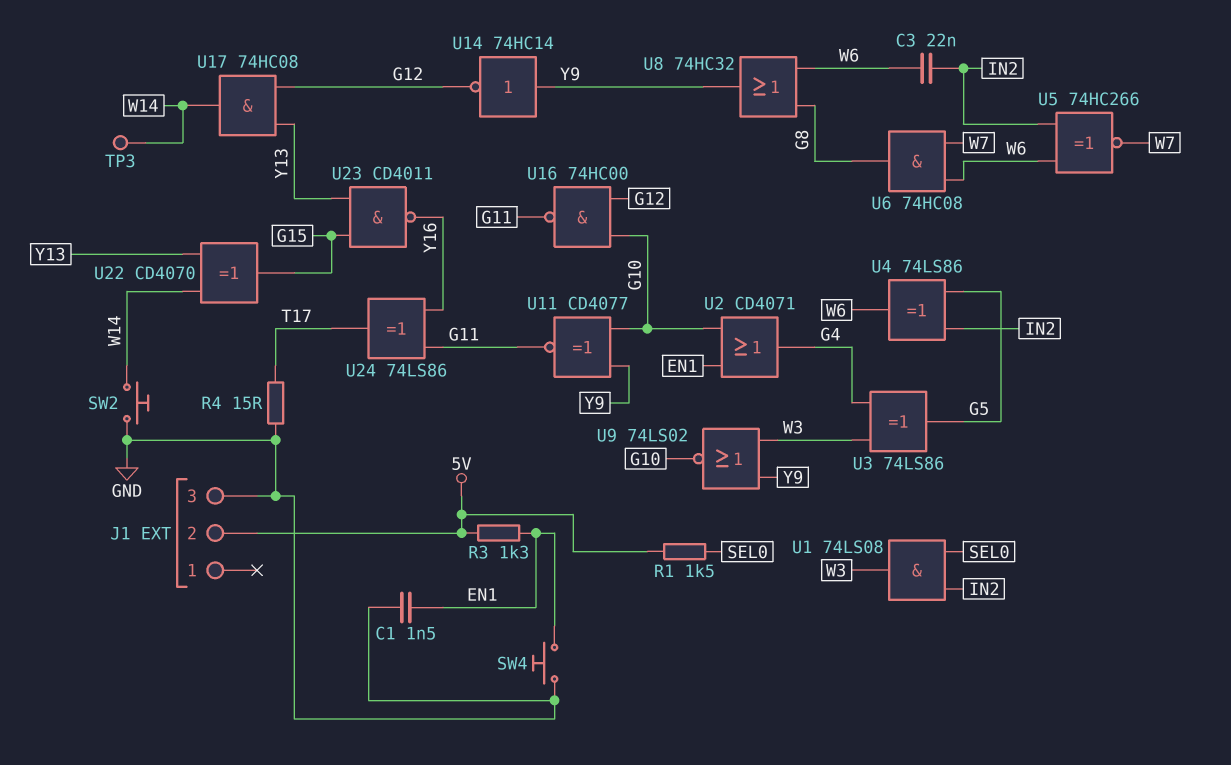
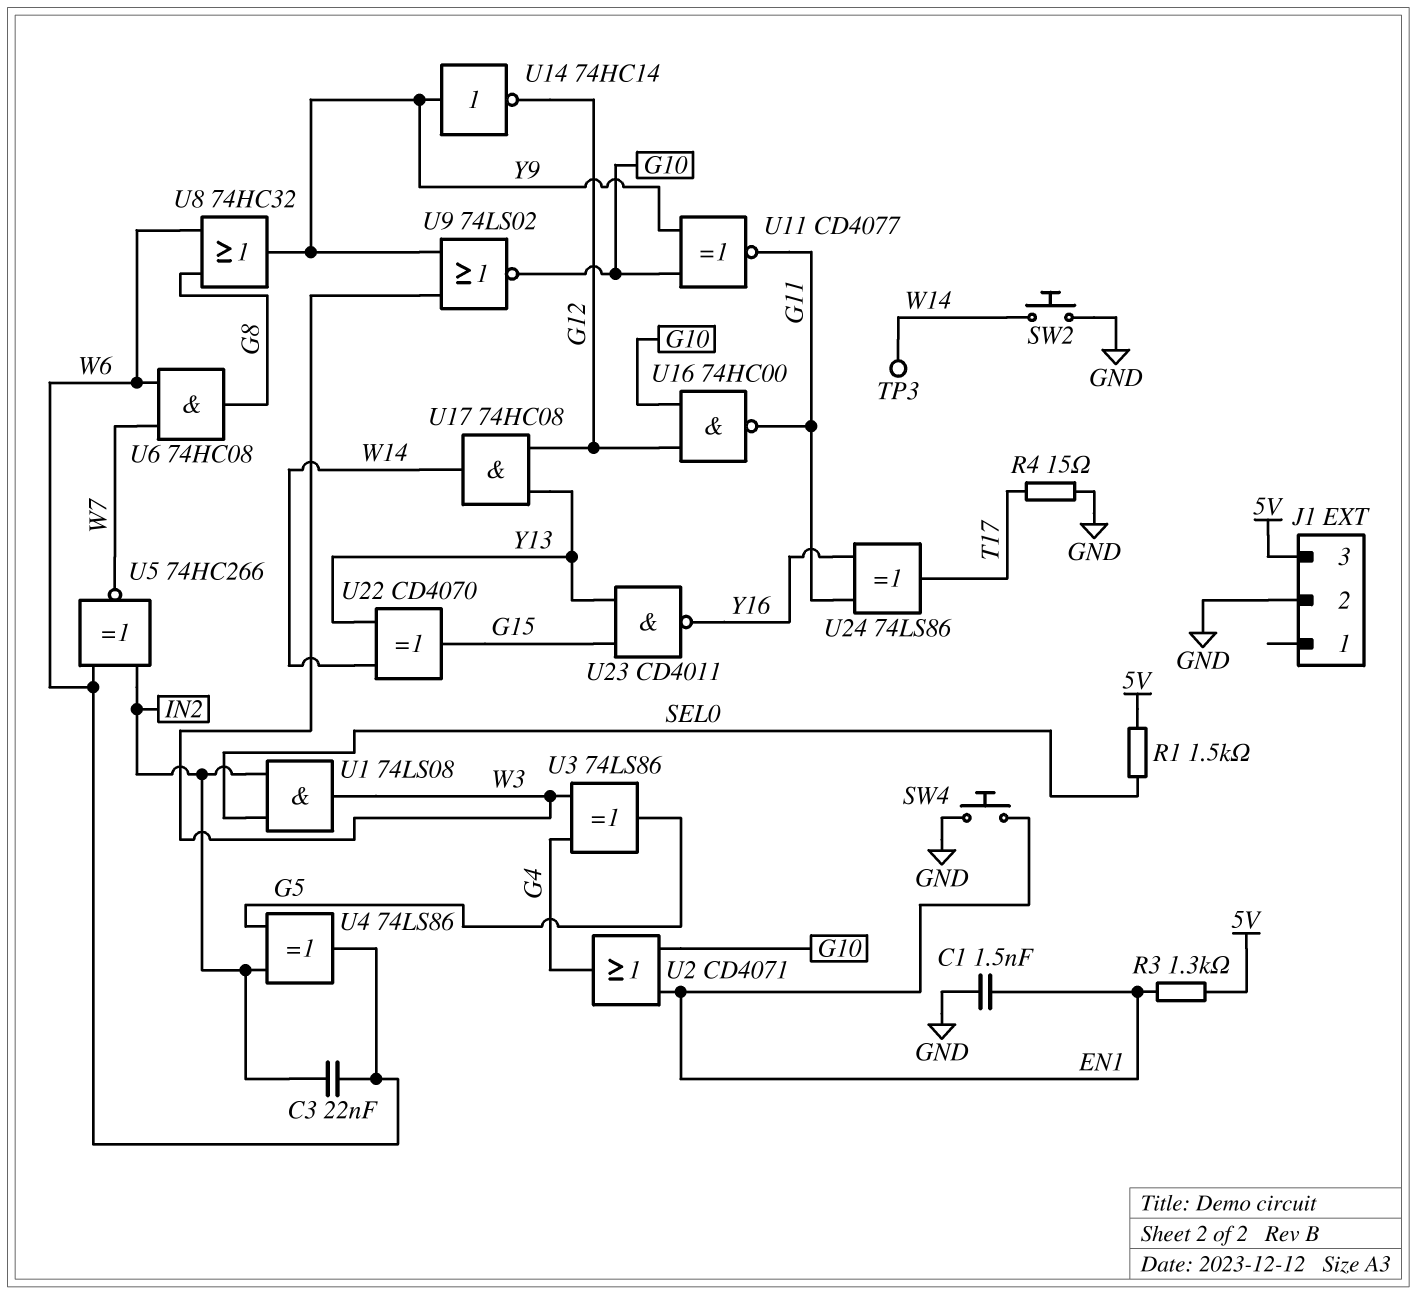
J1 pin 2: 5V -> GND
J1 pin 3: GND -> 5V

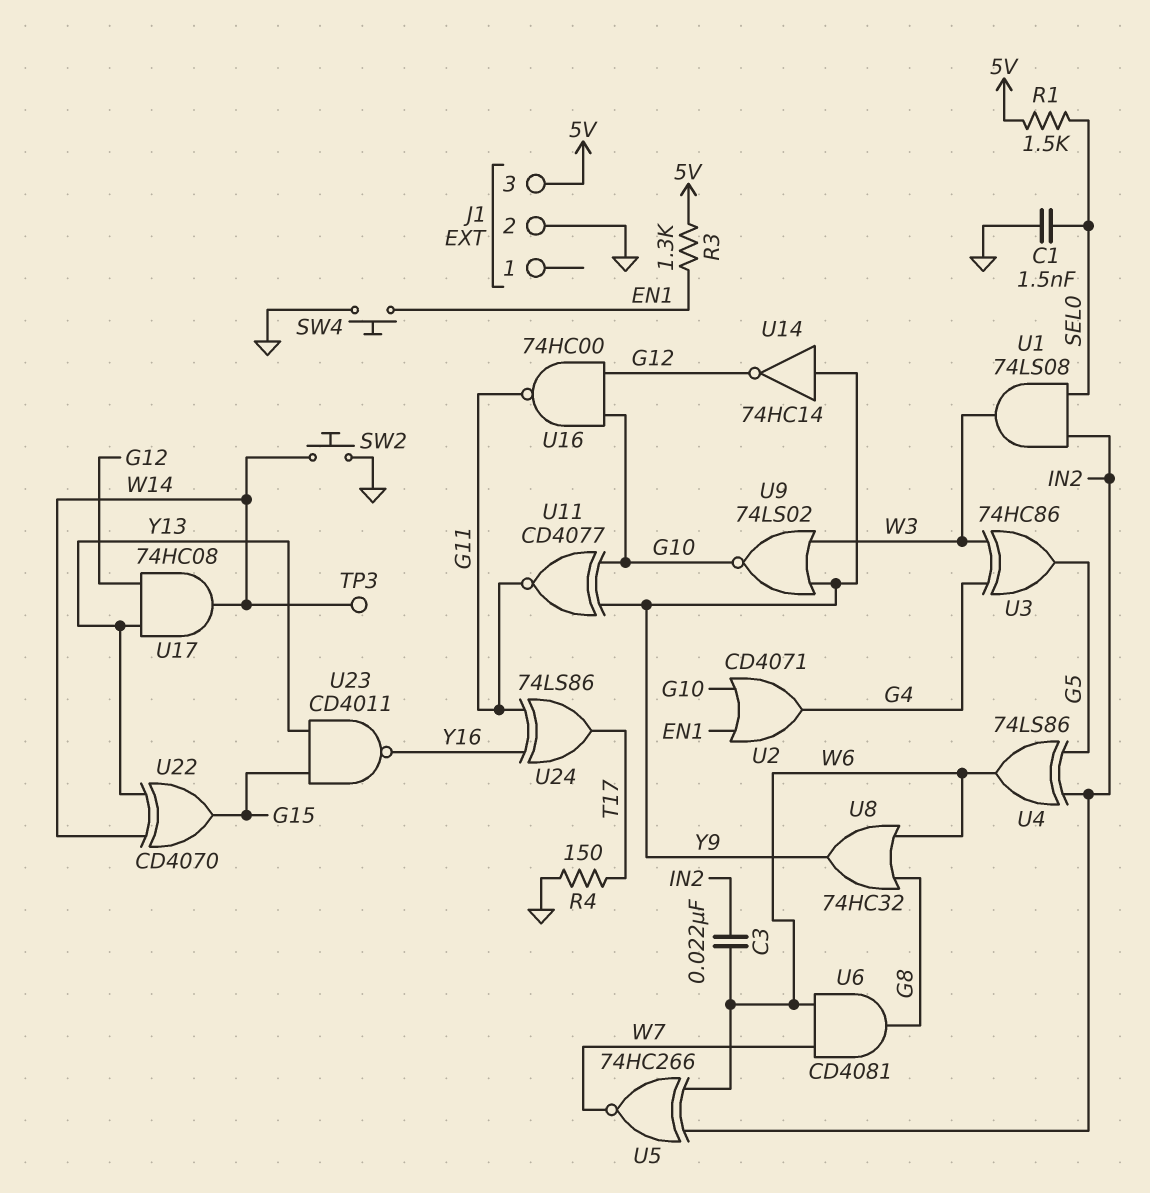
C1: 1.5nF (EN1, GND) -> 1.5nF (GND, SEL0)
R4: 15 (GND, T17) -> 150 (GND, T17)
U3: XOR 74LS86 (in G4, in W3, out G5) -> XOR 74HC86 (in G4, in W3, out G5)
U6: AND 74HC08 (in W6, in W7, out G8) -> AND CD4081 (in W6, in W7, out G8)

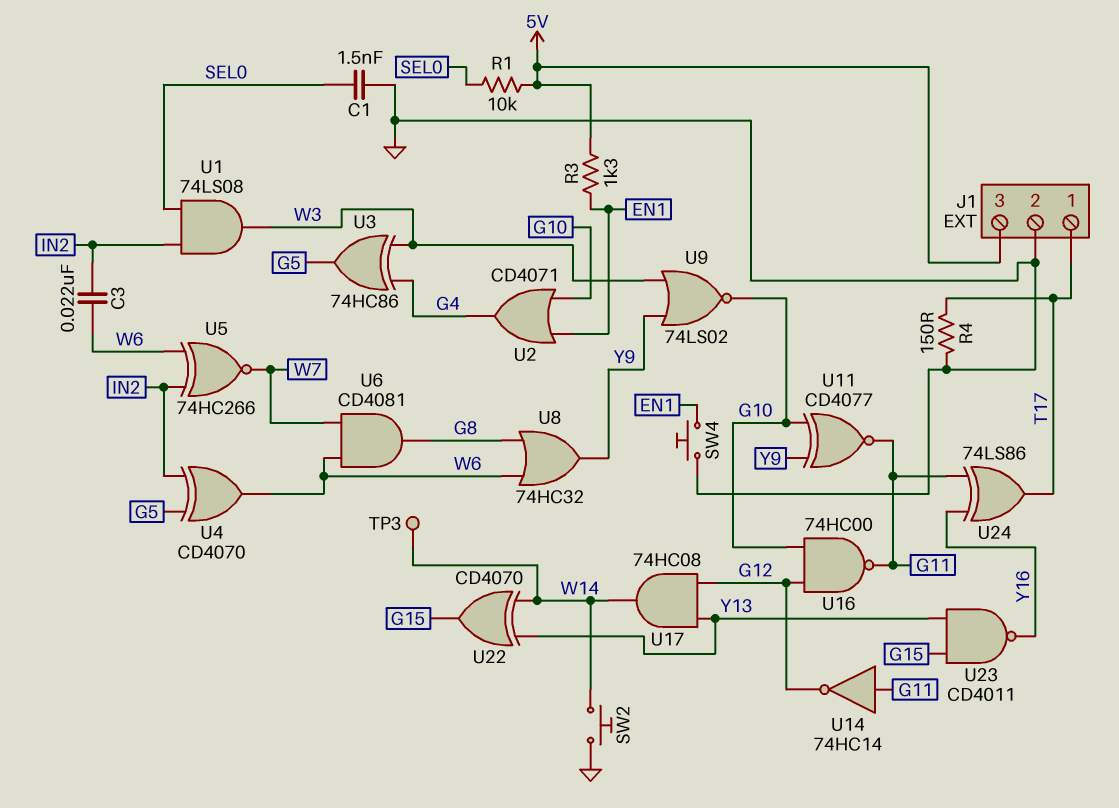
J1 pin 1: none -> T17
R1: 1.5k (5V, SEL0) -> 10k (5V, SEL0)
U4: XOR 74LS86 (in G5, in IN2, out W6) -> XOR CD4070 (in G5, in IN2, out W6)
U14: NOT 74HC14 (in Y9, out G12) -> NOT 74HC14 (in G11, out G12)

